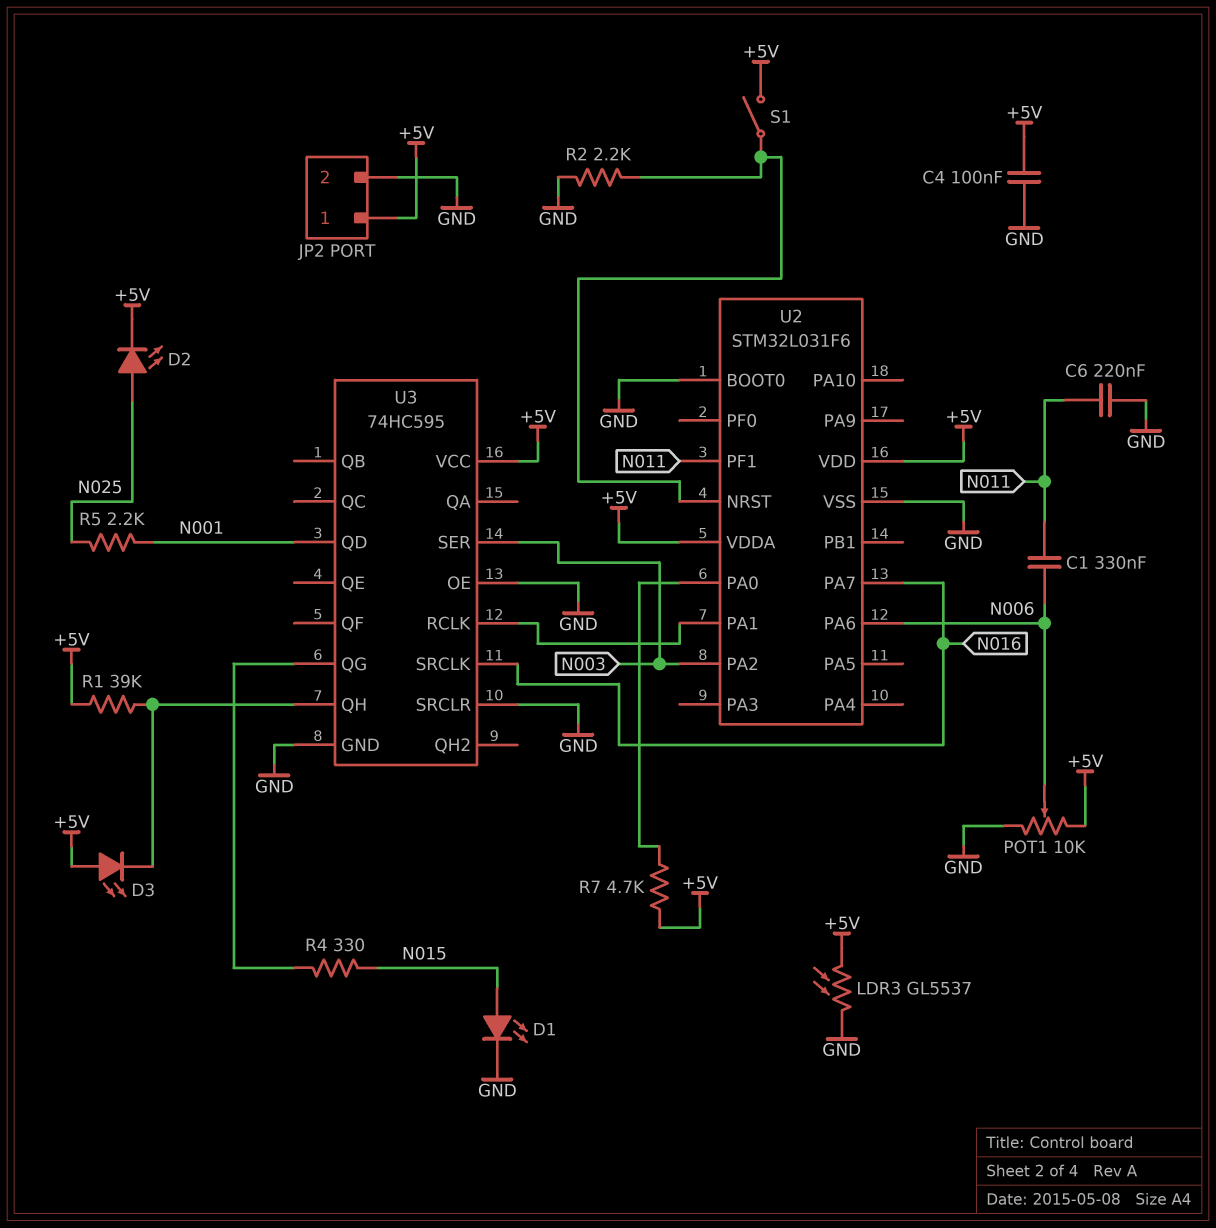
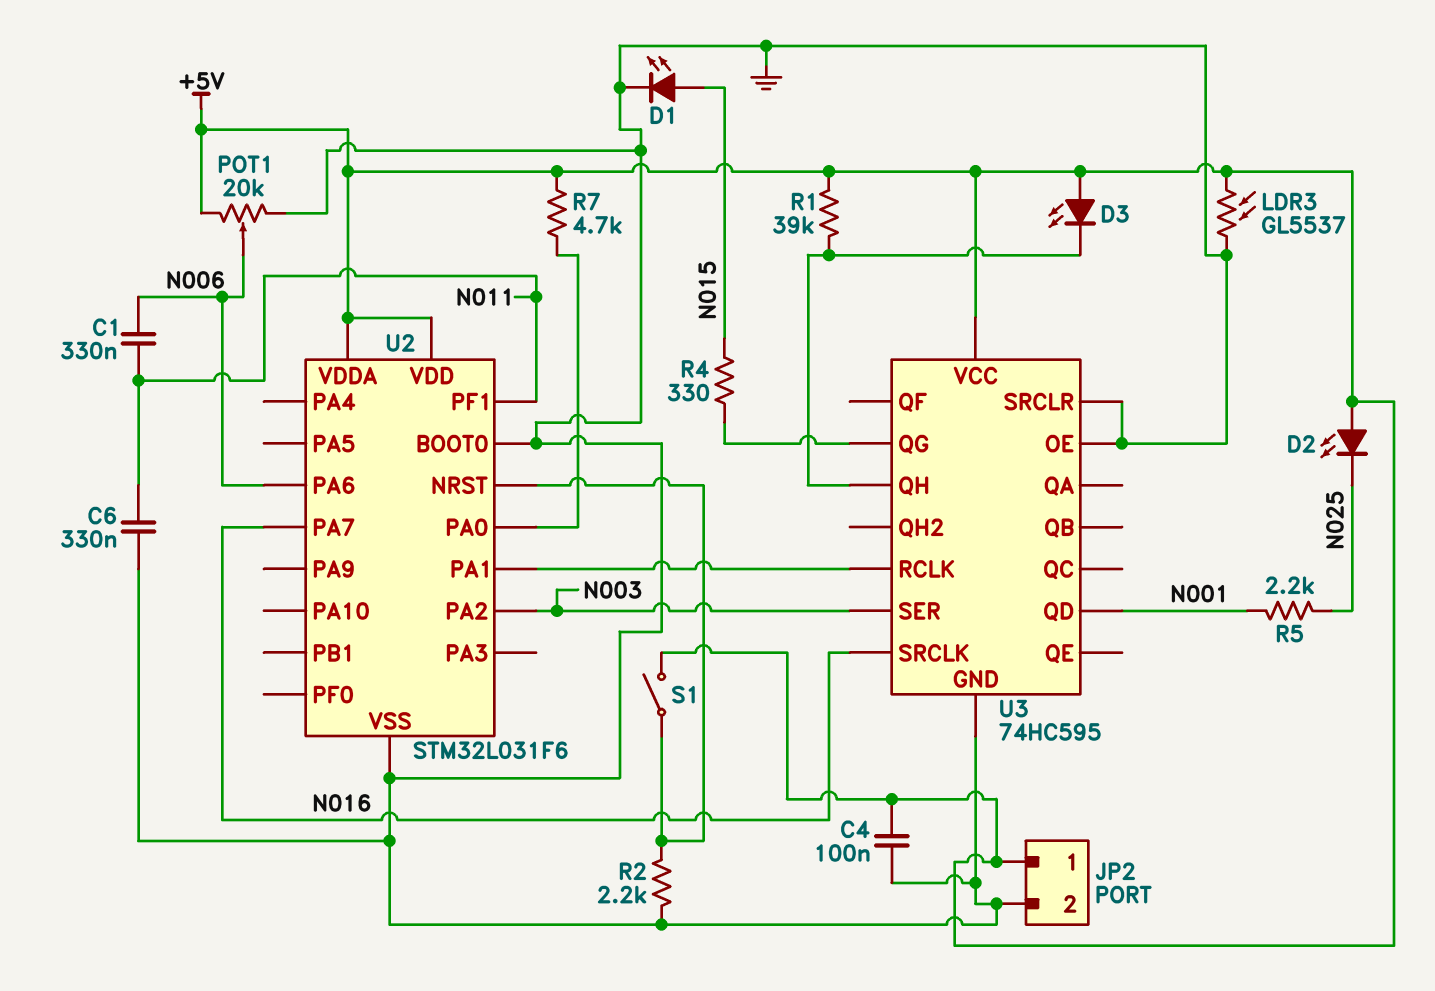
C6: 220nF (GND, N011) -> 330nF (GND, N011)
D2: LED (A N025, K +5V) -> LED (A +5V, K N025)
POT1: 10k (+5V, GND, wiper N006) -> 20k (+5V, GND, wiper N006)

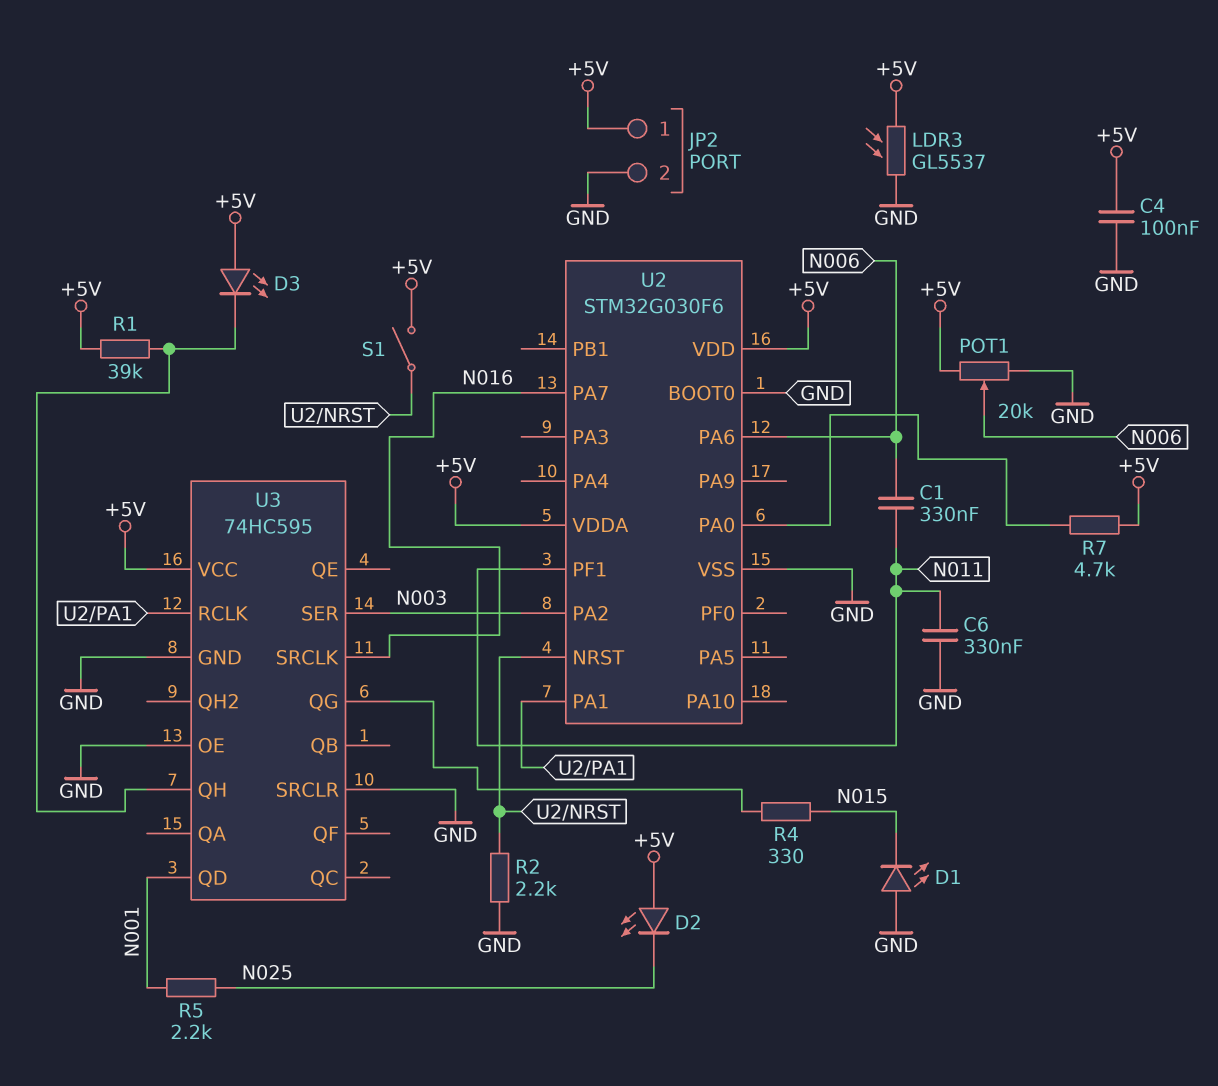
D1: LED (A N015, K GND) -> LED (A GND, K N015)
U2: STM32L031F6 -> STM32G030F6

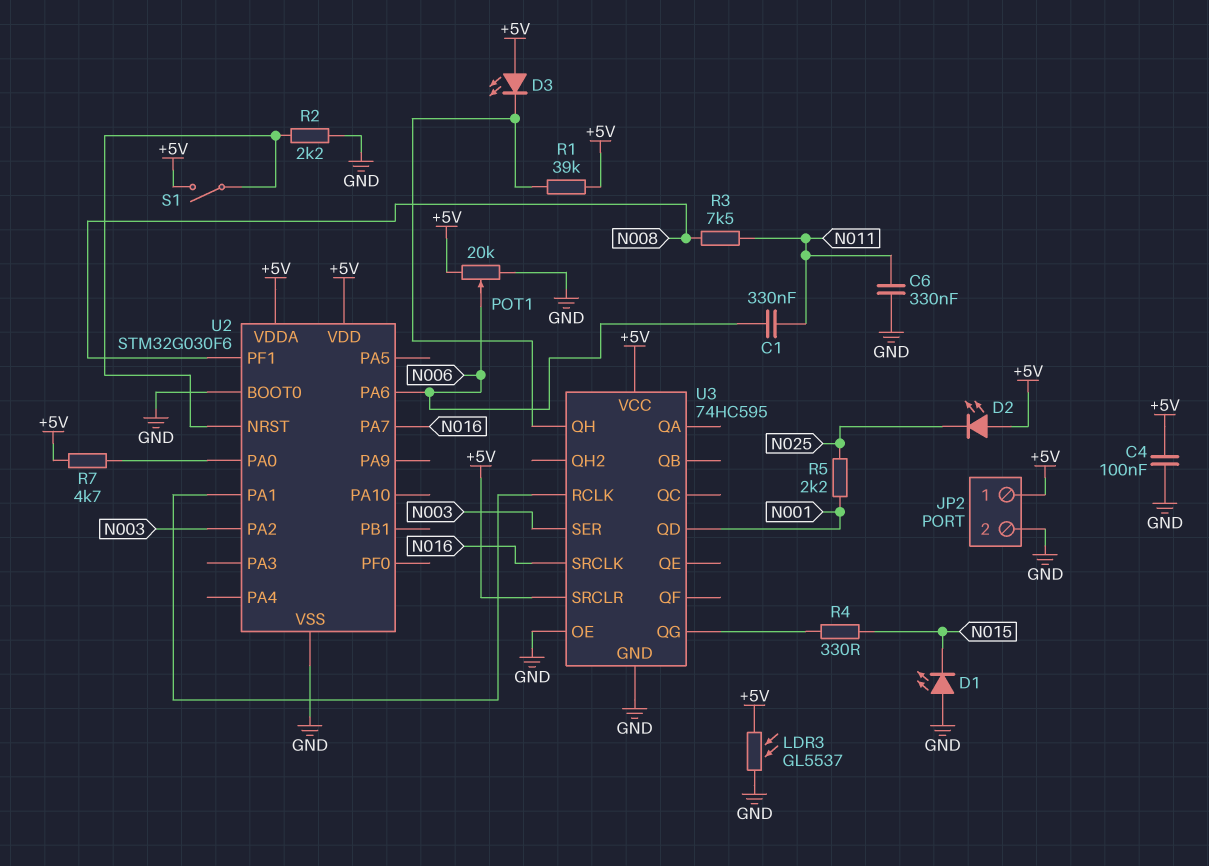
R3: none -> 7.5k (N008, N011)
U2 pin PF1: N011 -> N008
U3 pin SRCLR: GND -> +5V

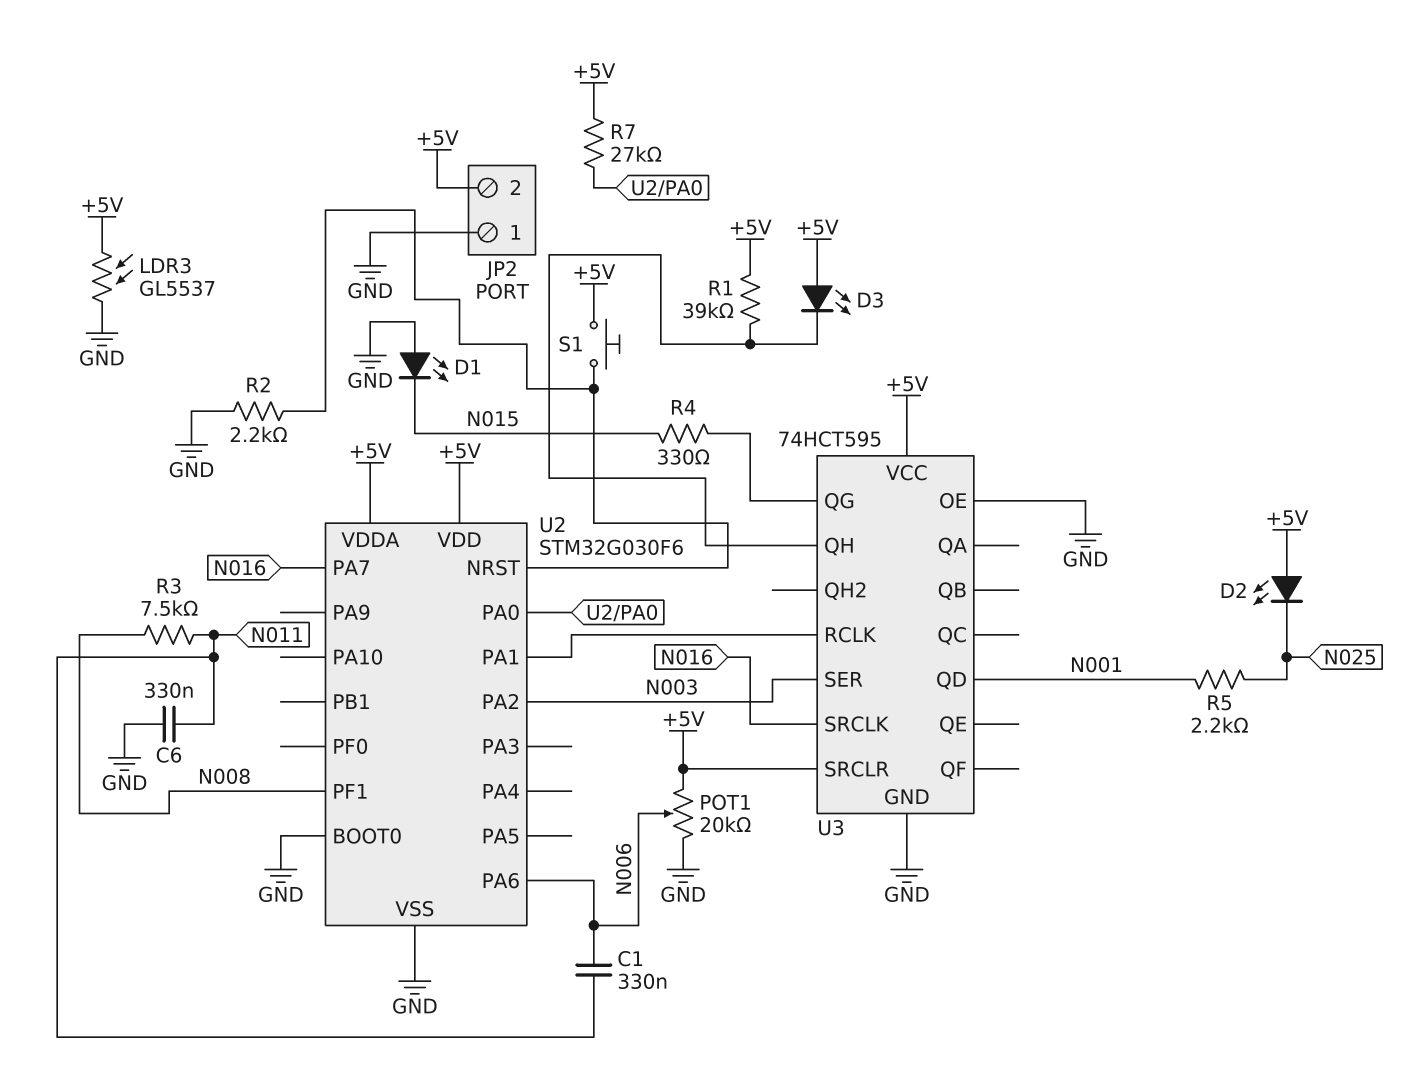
C4: 100nF (+5V, GND) -> none
JP2 pin 1: +5V -> GND
JP2 pin 2: GND -> +5V
R7: 4.7k (+5V, U2/PA0) -> 27k (+5V, U2/PA0)
S1: switch (+5V, U2/NRST) -> button (+5V, U2/NRST)
U3: 74HC595 -> 74HCT595

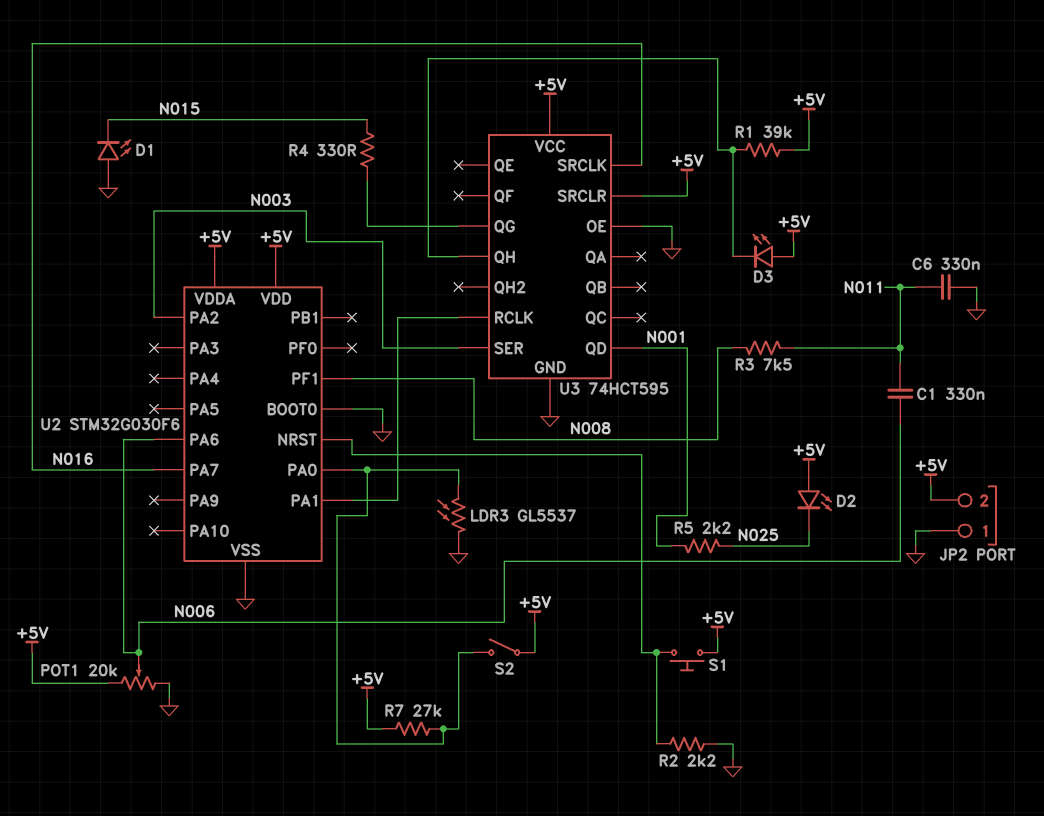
LDR3: GL5537 (+5V, GND) -> GL5537 (GND, U2/PA0)
S2: none -> switch (+5V, U2/PA0)

